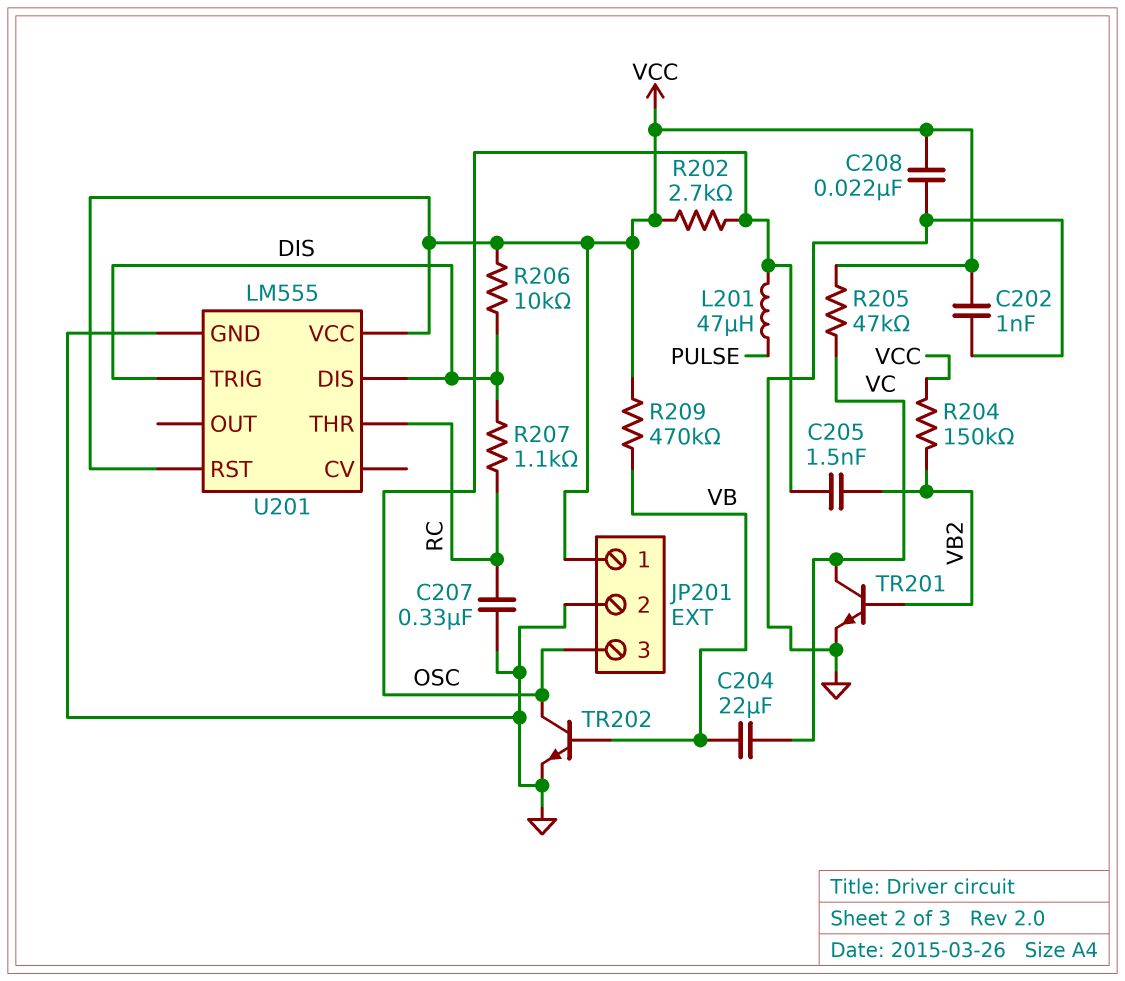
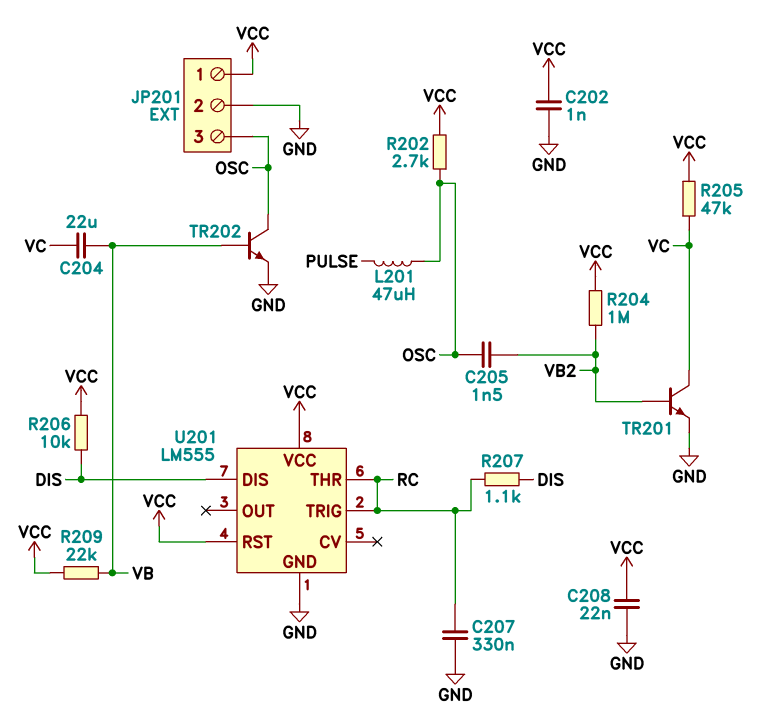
R204: 150k (VB2, VCC) -> 1M (VB2, VCC)
R209: 470k (VB, VCC) -> 22k (VB, VCC)
U201 pin TRIG: DIS -> RC

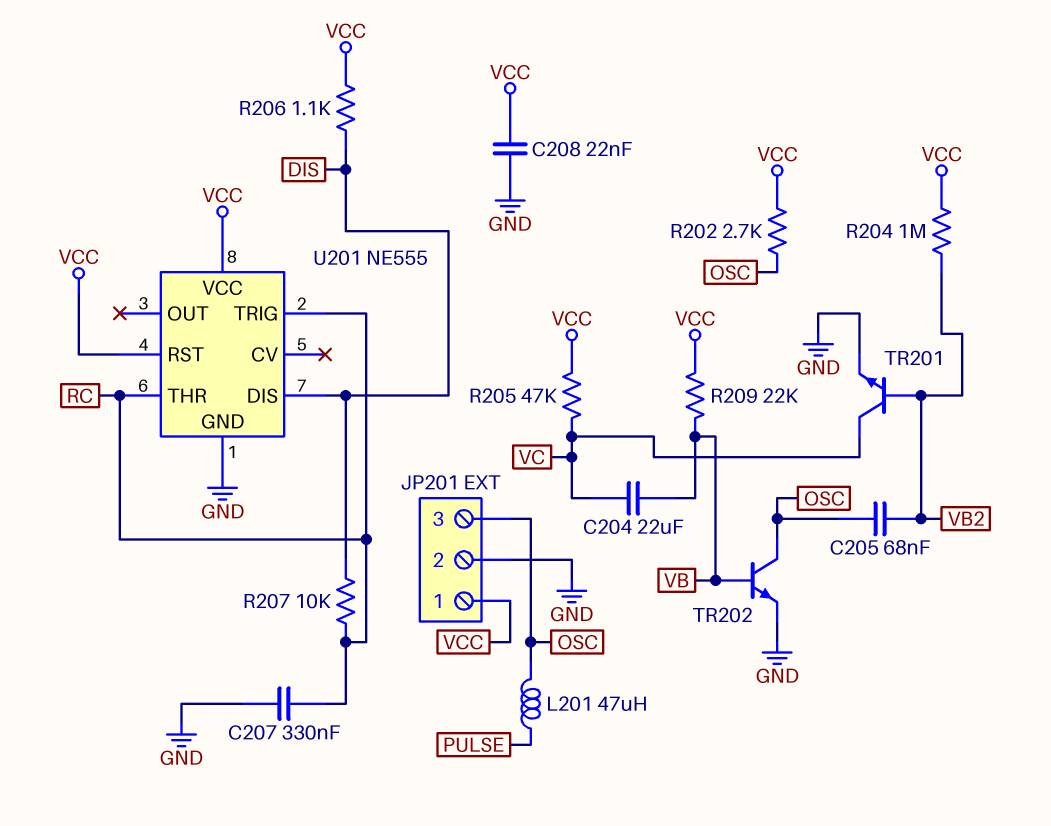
C202: 1nF (GND, VCC) -> none
C205: 1.5nF (OSC, VB2) -> 68nF (OSC, VB2)
R206: 10k (DIS, VCC) -> 1.1k (DIS, VCC)
R207: 1.1k (DIS, RC) -> 10k (DIS, RC)
U201: LM555 -> NE555

